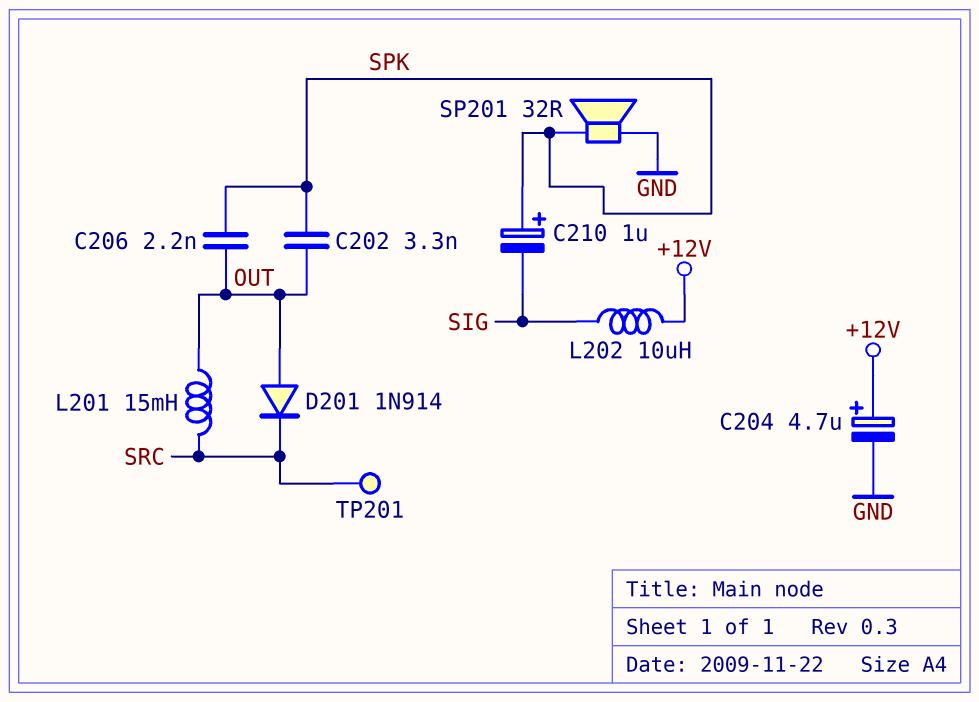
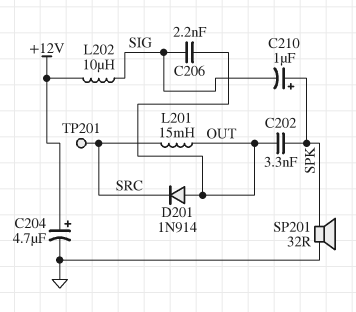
C206: 2.2nF (OUT, SPK) -> 2.2nF (OUT, SIG)

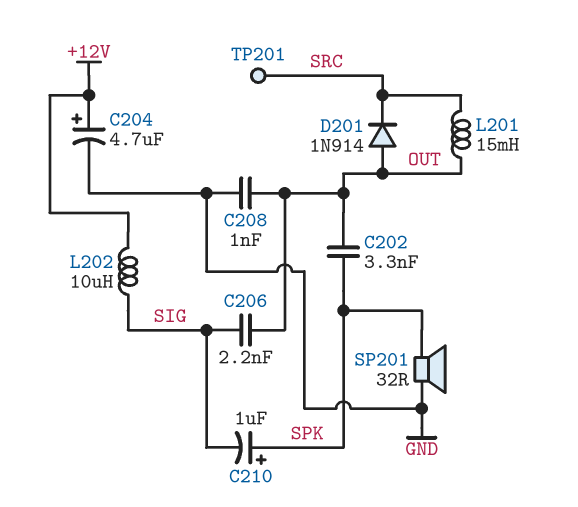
C208: none -> 1nF (GND, OUT)

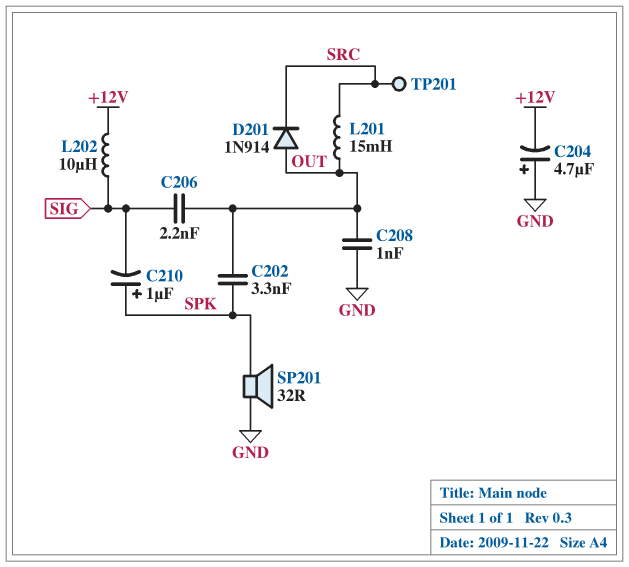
C204: 4.7uF (plus +12V, minus GND) -> 4.7uF (plus GND, minus +12V)

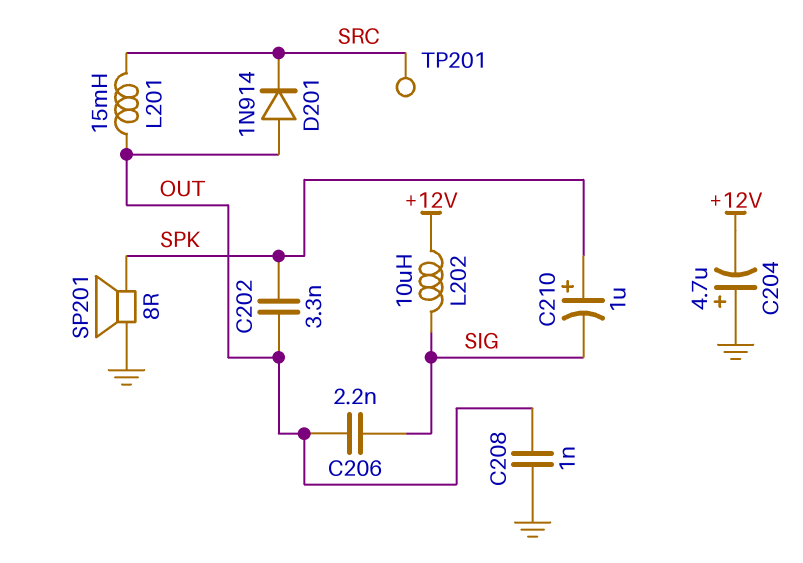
SP201: speaker 32R (GND, SPK) -> speaker 8R (GND, SPK)

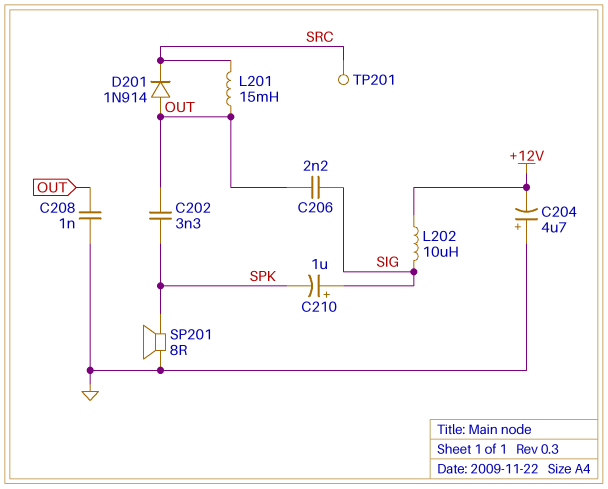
C210: 1uF (plus SPK, minus SIG) -> 1uF (plus SIG, minus SPK)

